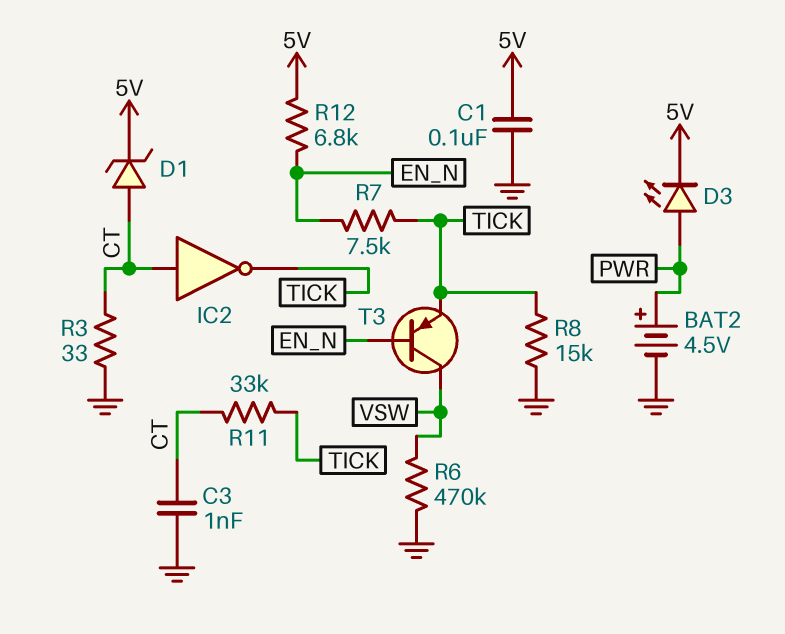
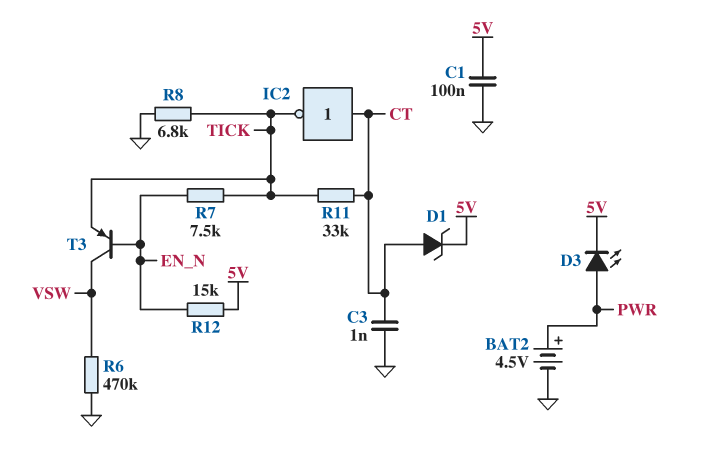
R3: 33 (CT, GND) -> none
R8: 15k (GND, TICK) -> 6.8k (GND, TICK)
R12: 6.8k (5V, EN_N) -> 15k (5V, EN_N)

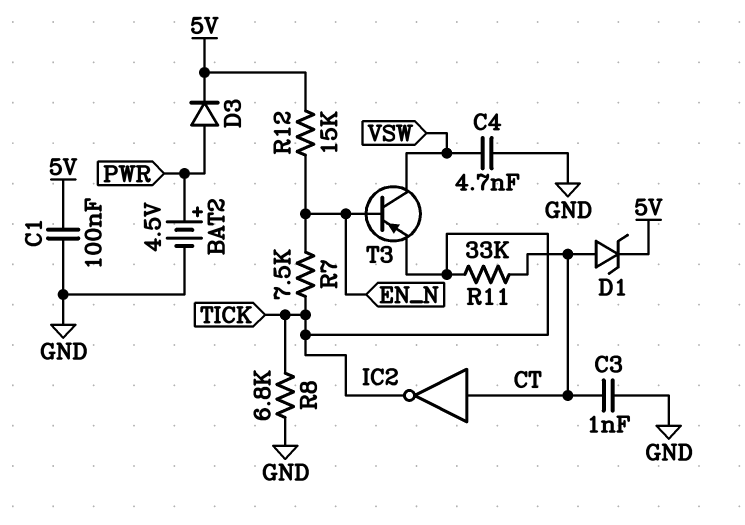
C4: none -> 4.7nF (GND, VSW)
D3: LED (A PWR, K 5V) -> diode (A PWR, K 5V)
R6: 470k (GND, VSW) -> none

